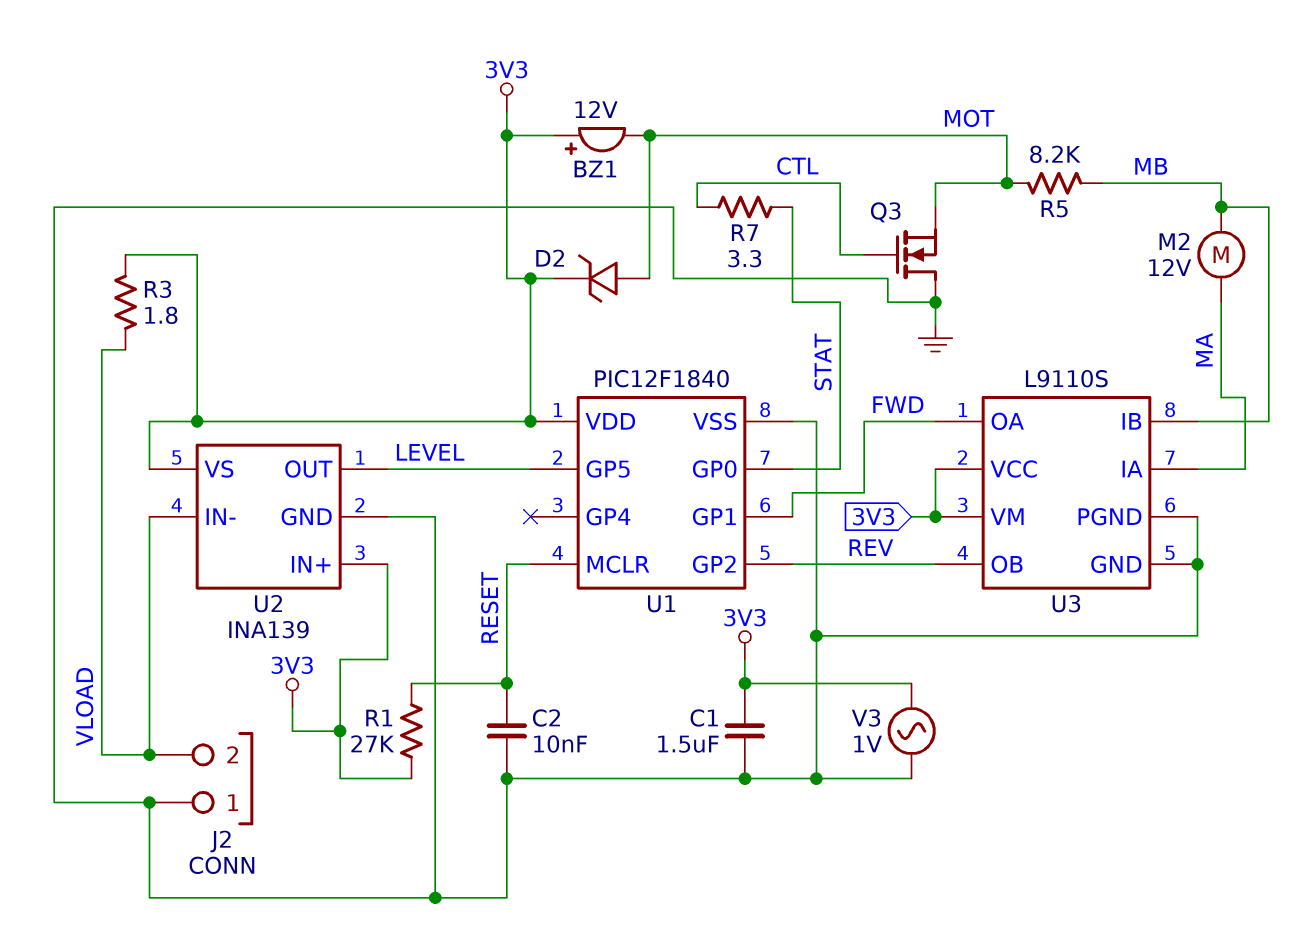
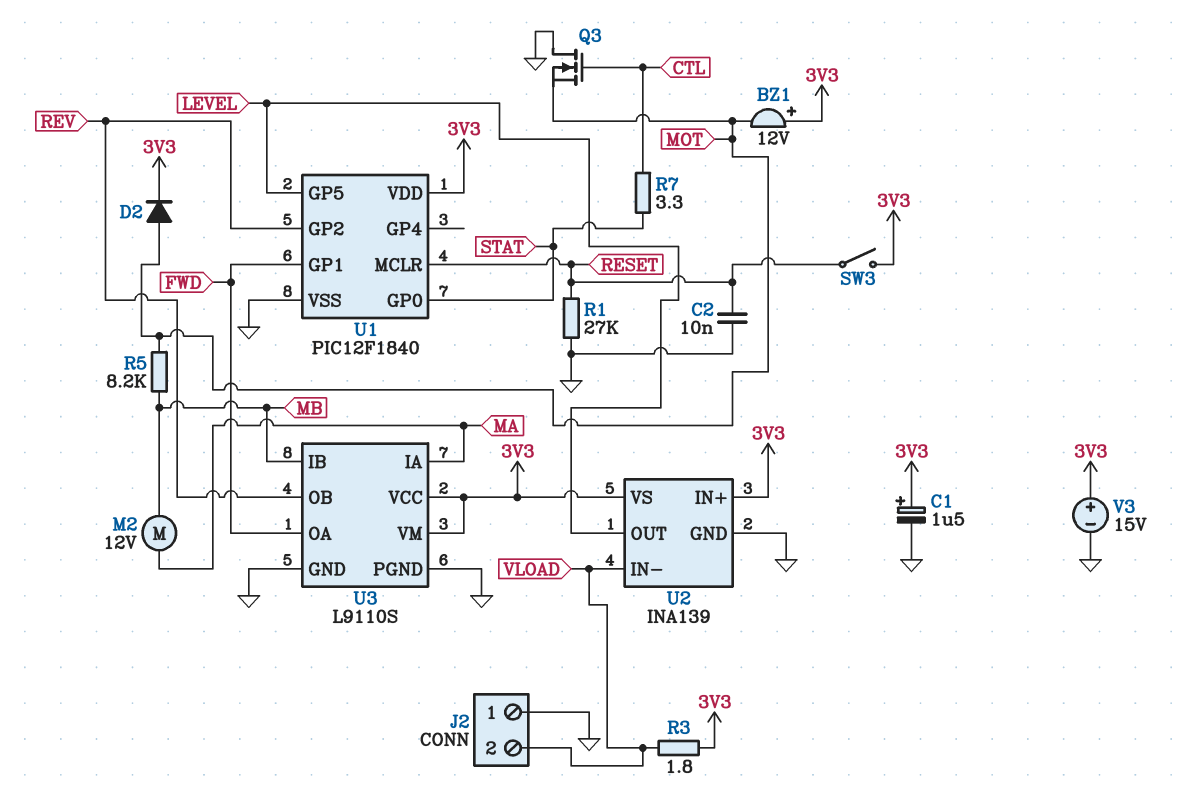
C1: 1.5uF (3V3, GND) -> 1.5uF (plus 3V3, minus GND)
D2: zener (A MOT, K 3V3) -> diode (A MOT, K 3V3)
R1: 27k (3V3, RESET) -> 27k (GND, RESET)
SW3: none -> switch (3V3, RESET)
V3: AC 1V (3V3, GND) -> 15V (plus 3V3, minus GND)

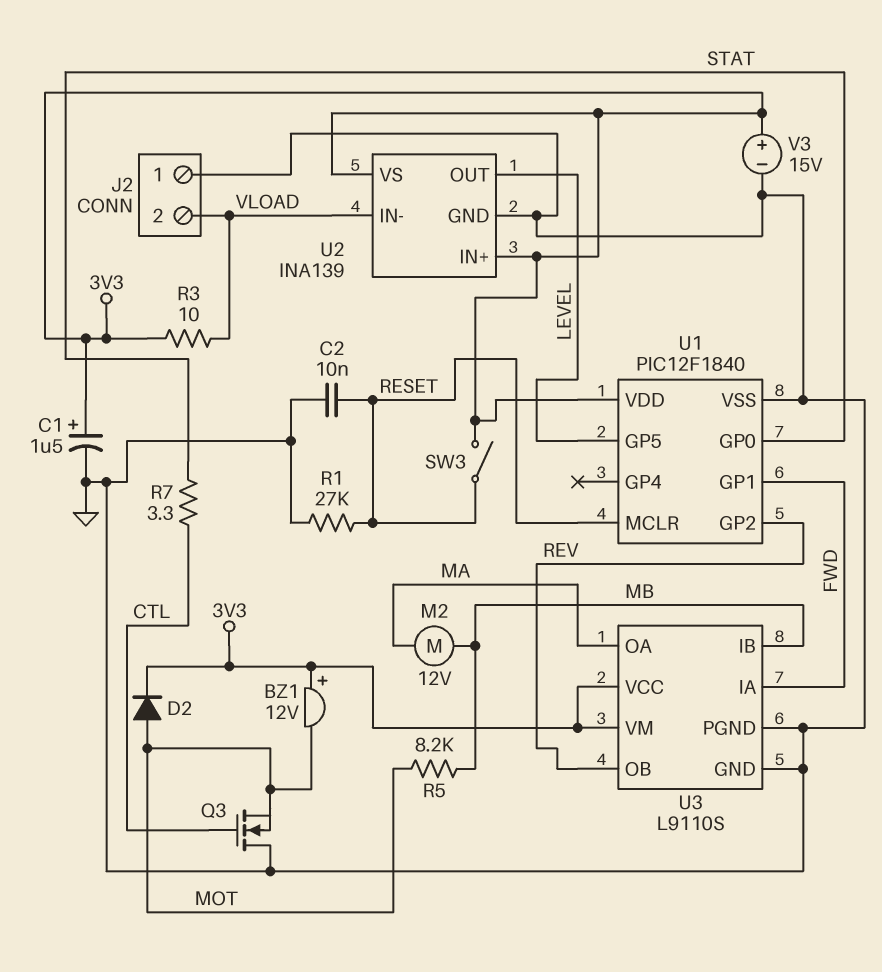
R3: 1.8 (3V3, VLOAD) -> 10 (3V3, VLOAD)
U3 pin IA: MA -> FWD
U3 pin OA: FWD -> MA

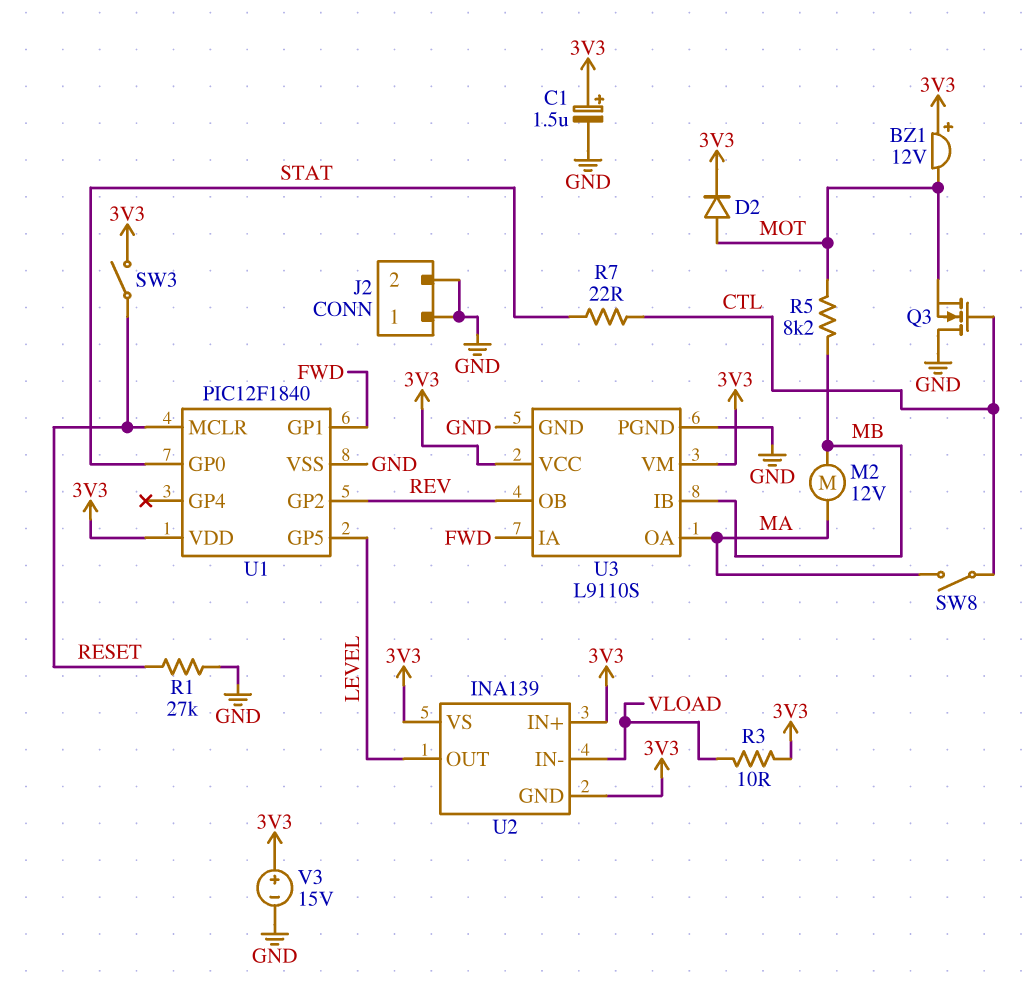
C2: 10nF (GND, RESET) -> none
J2 pin 2: VLOAD -> GND
R7: 3.3 (CTL, STAT) -> 22 (CTL, STAT)
SW8: none -> switch (CTL, MA)
U2 pin GND: GND -> 3V3

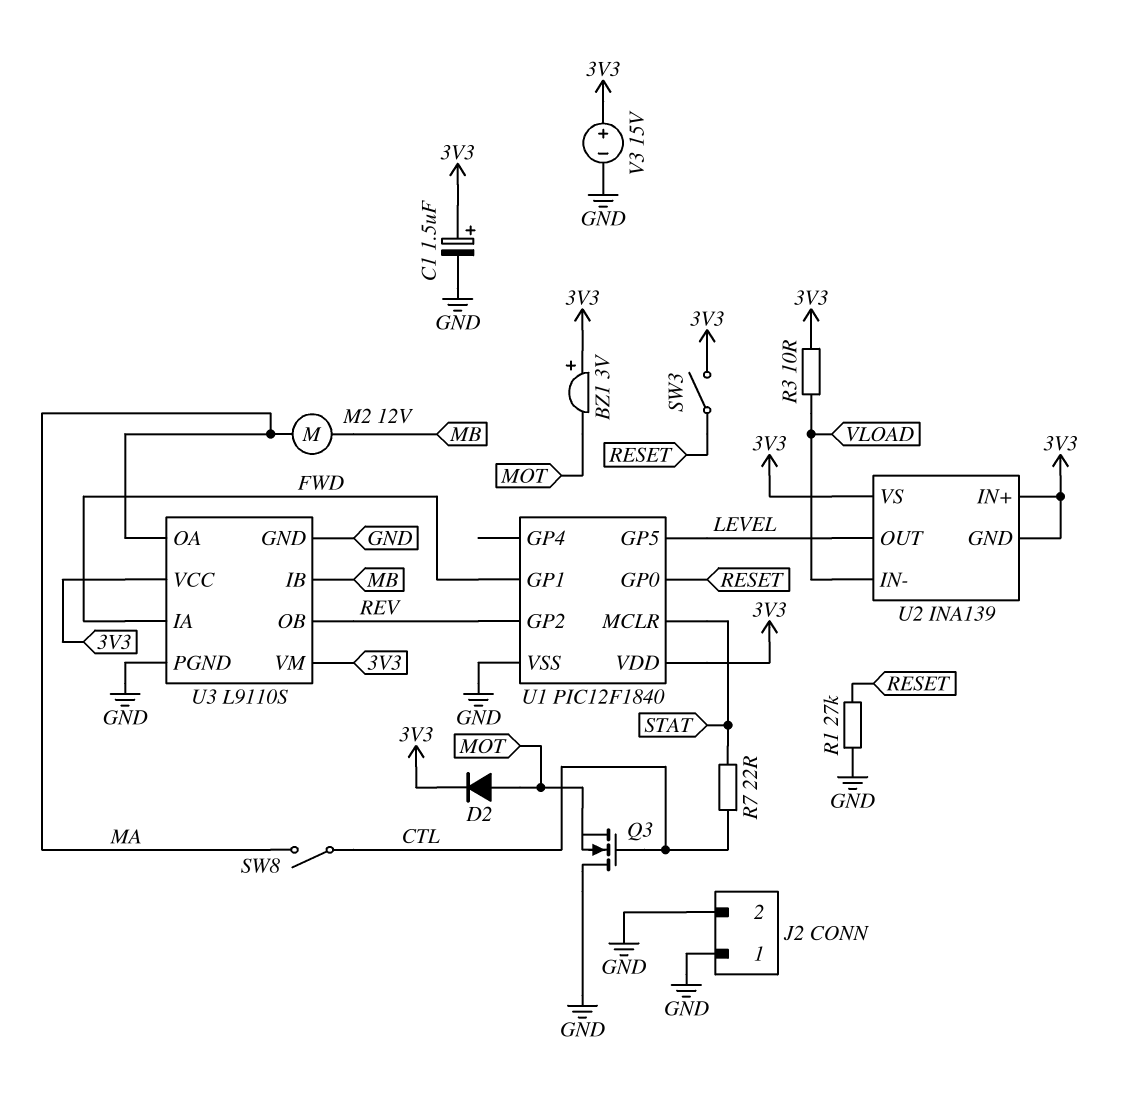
BZ1: buzzer 12V (plus 3V3, minus MOT) -> buzzer 3V (plus 3V3, minus MOT)
R5: 8.2k (MB, MOT) -> none
U1 pin GP0: STAT -> RESET
U1 pin MCLR: RESET -> STAT

